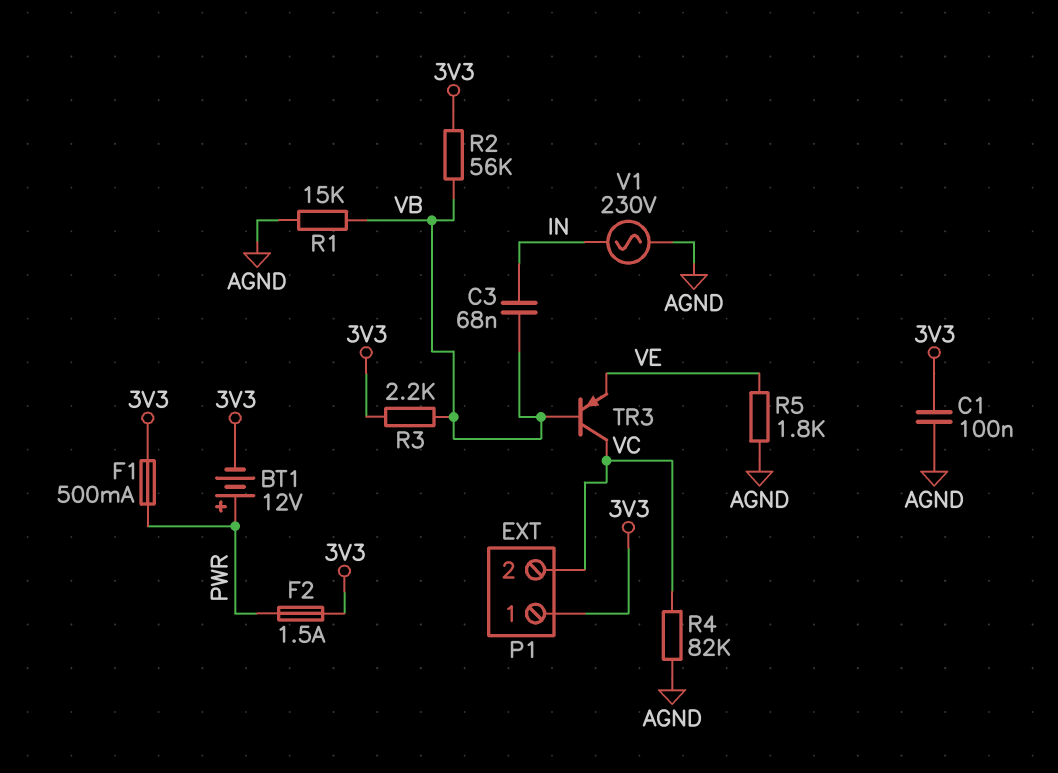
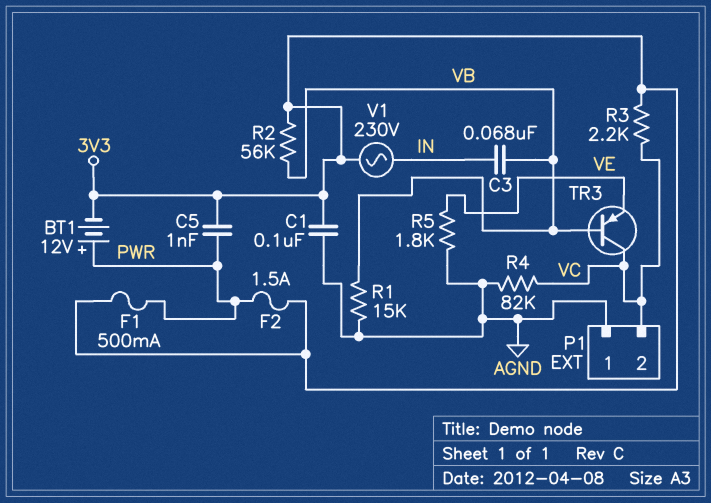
C5: none -> 1nF (3V3, PWR)
P1 pin 1: 3V3 -> AGND
R3: 2.2k (3V3, VB) -> 2.2k (3V3, VC)
V1: AC 230V (AGND, IN) -> AC 230V (3V3, IN)

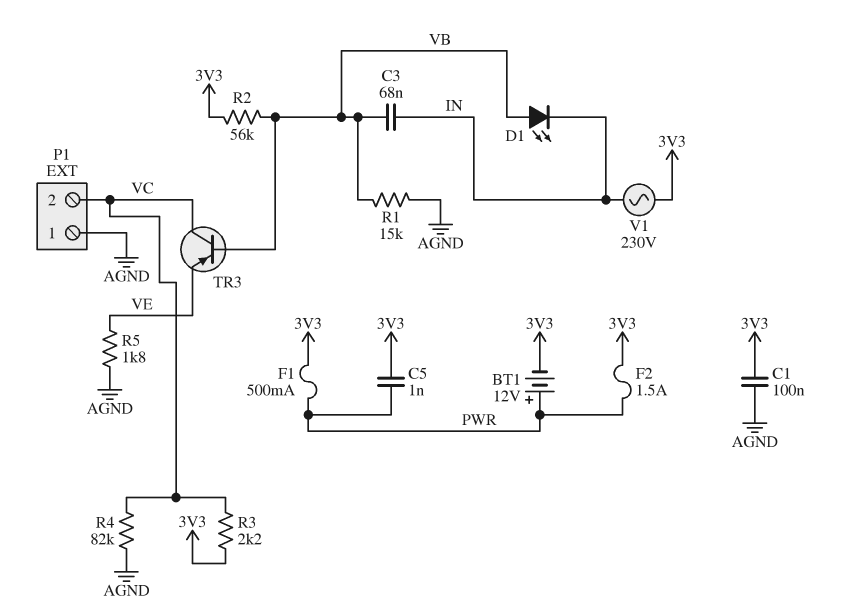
D1: none -> LED (A VB, K IN)

